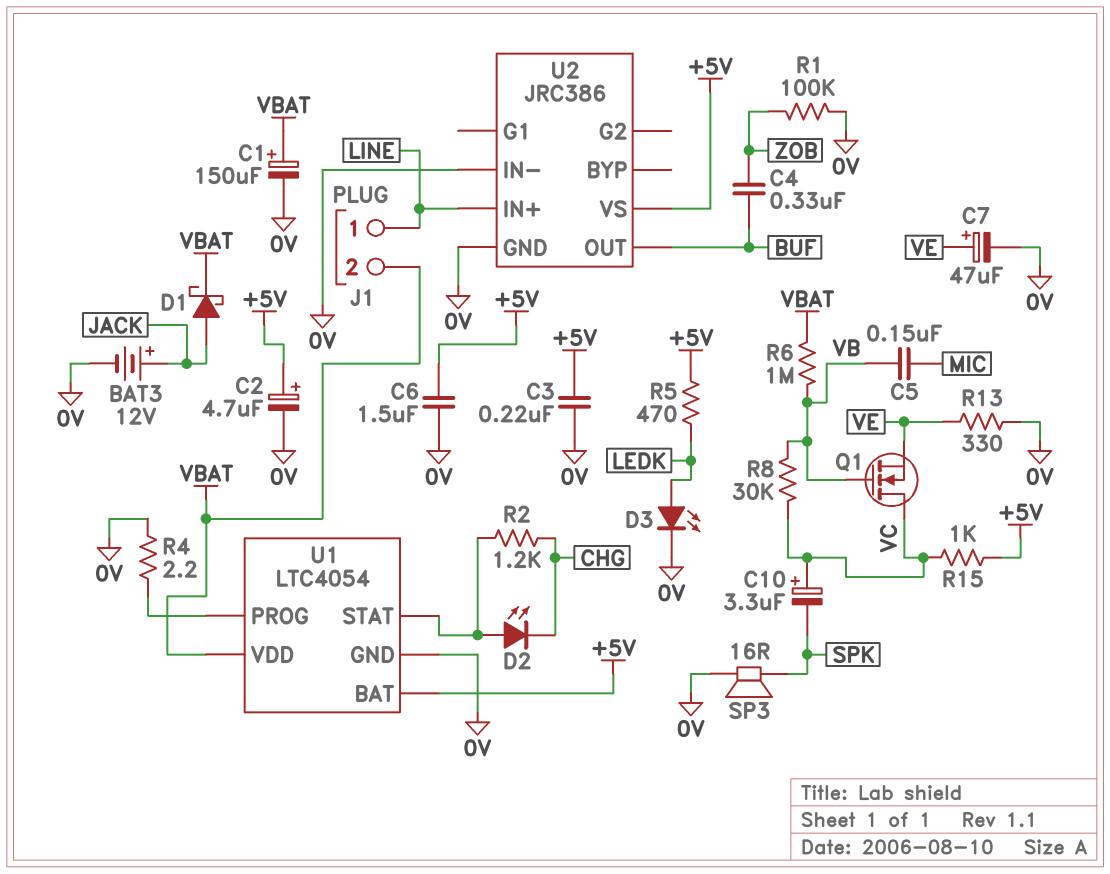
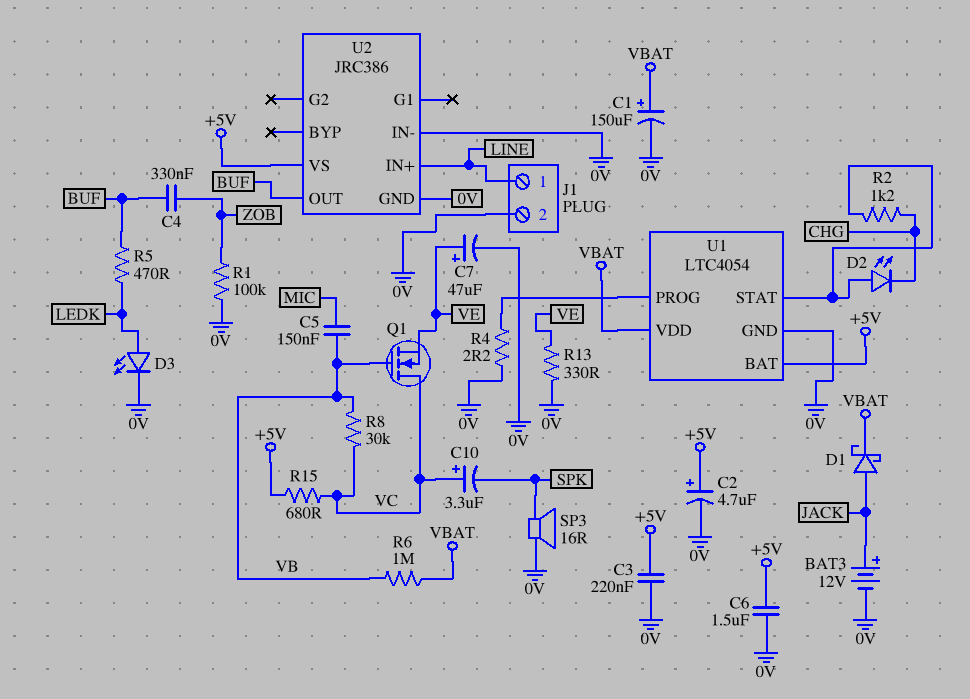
J1 pin 2: VBAT -> 0V
R5: 470 (+5V, LEDK) -> 470 (BUF, LEDK)
R15: 1k (+5V, VC) -> 680 (+5V, VC)

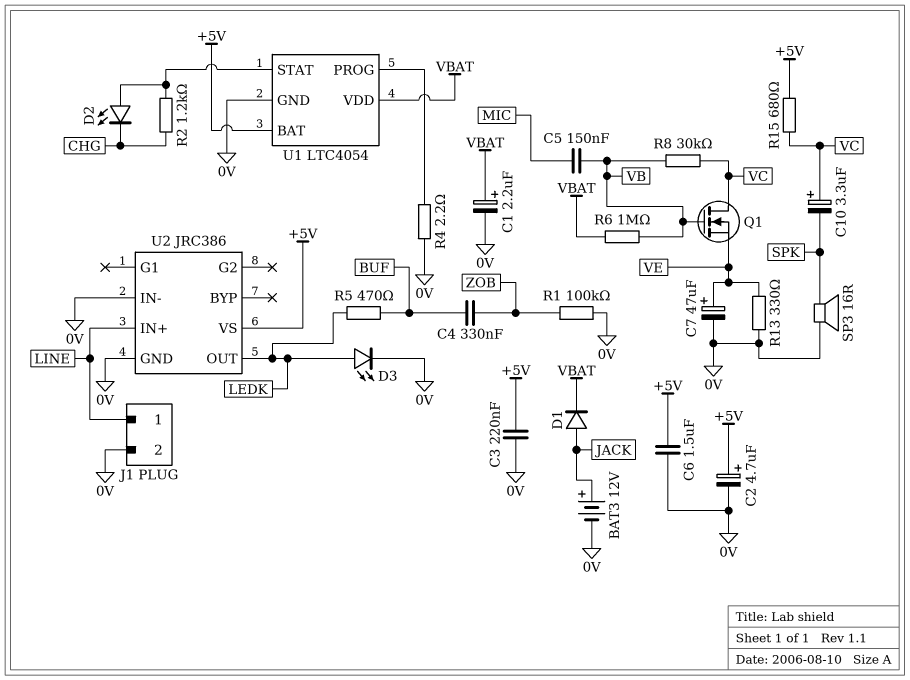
C1: 150uF (plus VBAT, minus 0V) -> 2.2uF (plus VBAT, minus 0V)
D1: schottky (A JACK, K VBAT) -> diode (A JACK, K VBAT)
U2 pin OUT: BUF -> LEDK

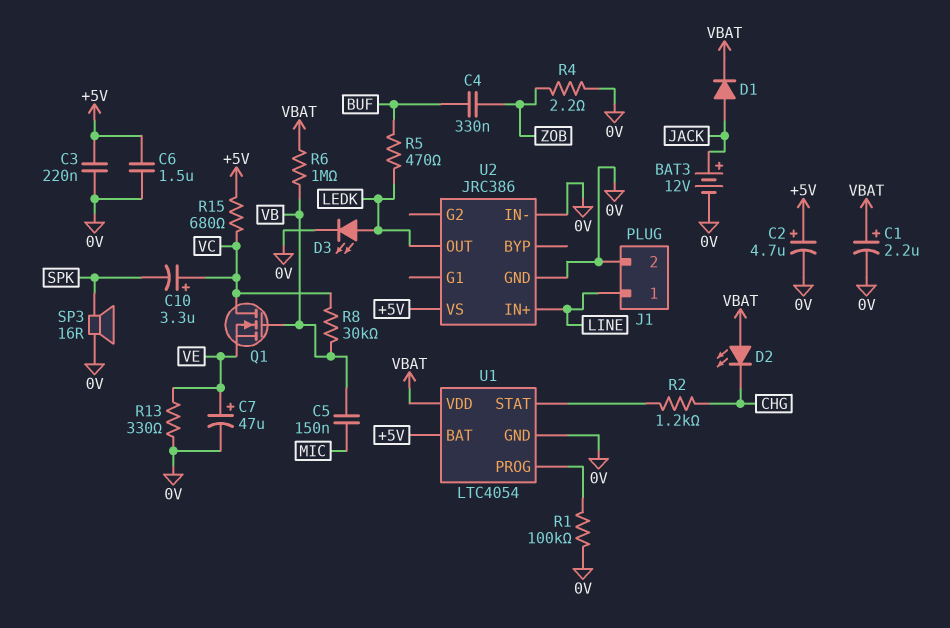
D2: LED (A U1/STAT, K CHG) -> LED (A VBAT, K CHG)
R1: 100k (0V, ZOB) -> 100k (0V, U1/PROG)
R4: 2.2 (0V, U1/PROG) -> 2.2 (0V, ZOB)

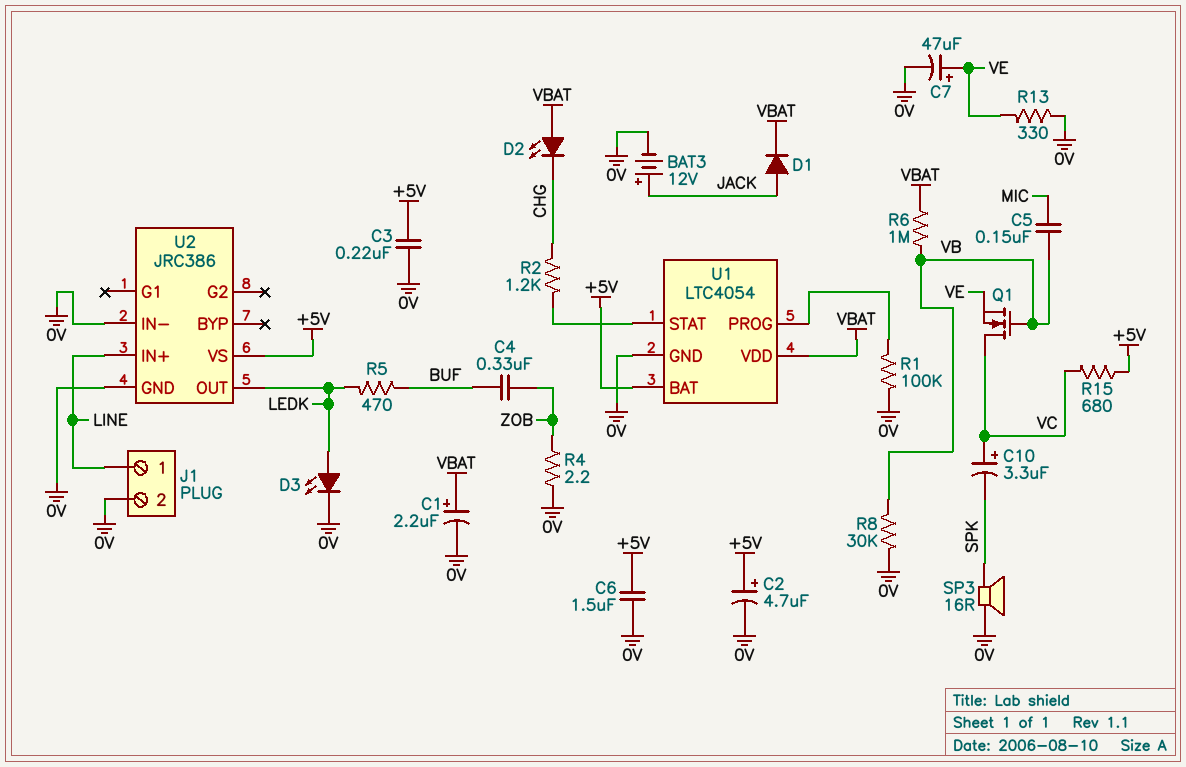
R8: 30k (VB, VC) -> 30k (0V, VB)

